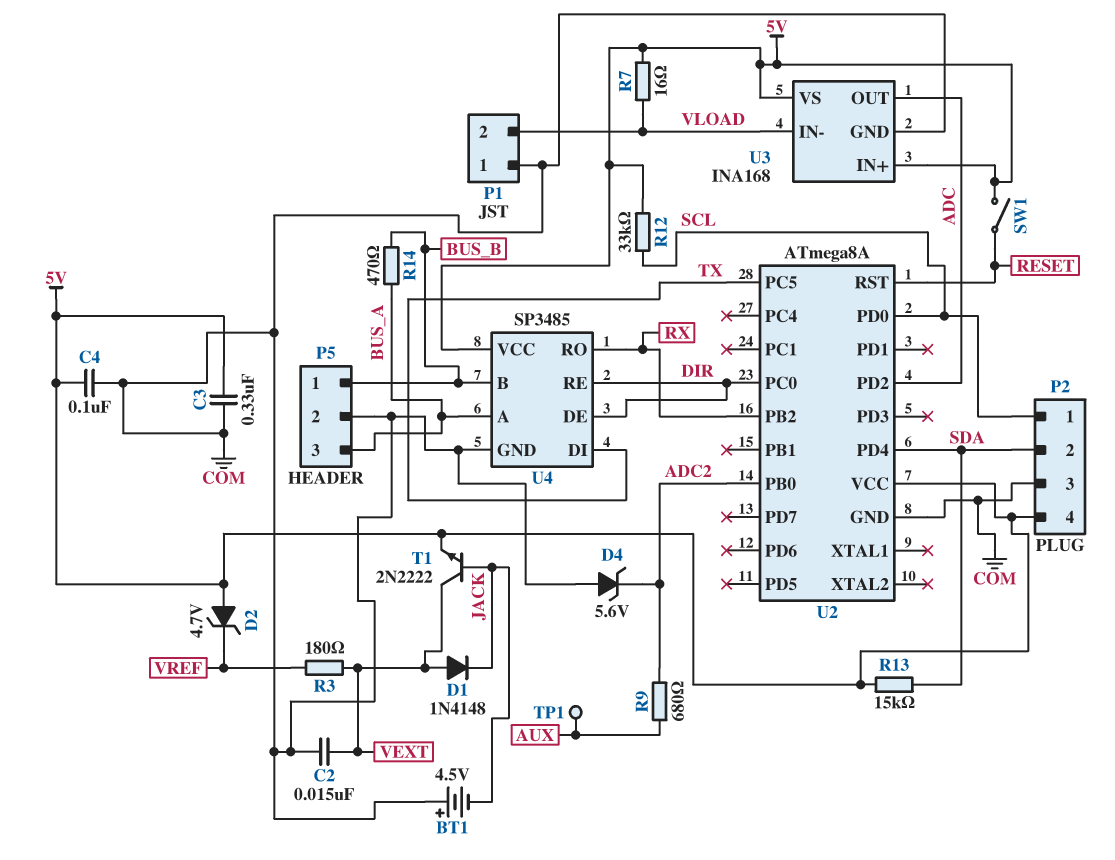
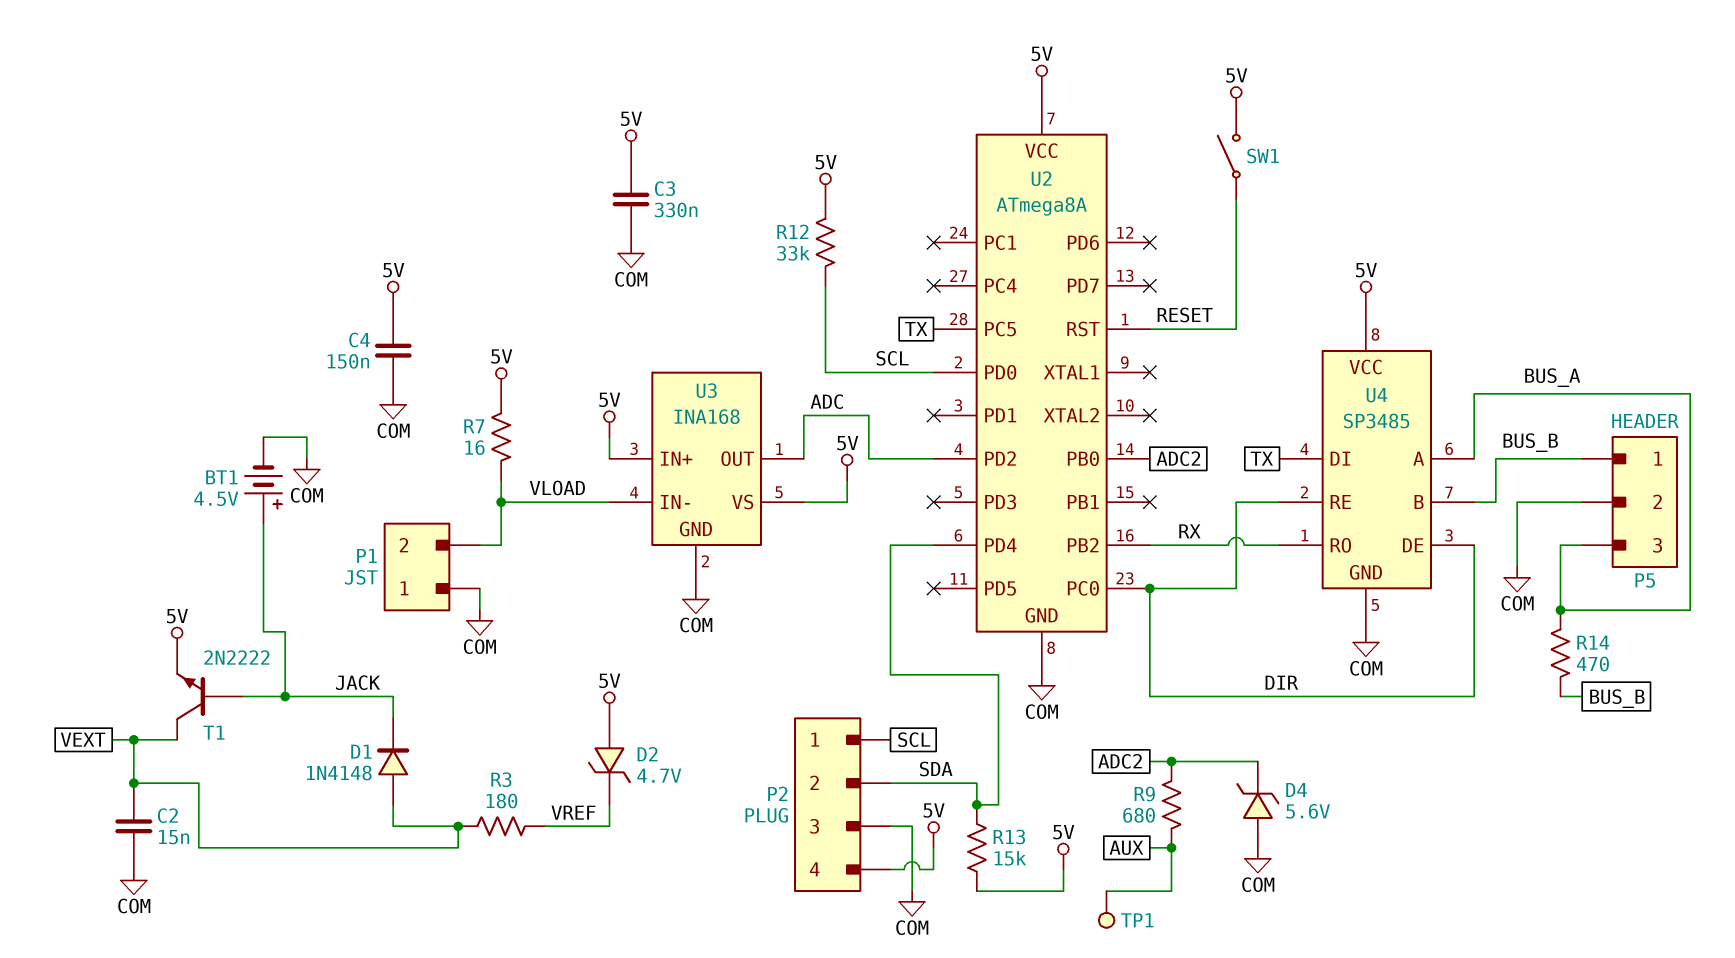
BT1: 4.5V (plus COM, minus JACK) -> 4.5V (plus JACK, minus COM)
C4: 100nF (5V, COM) -> 150nF (5V, COM)

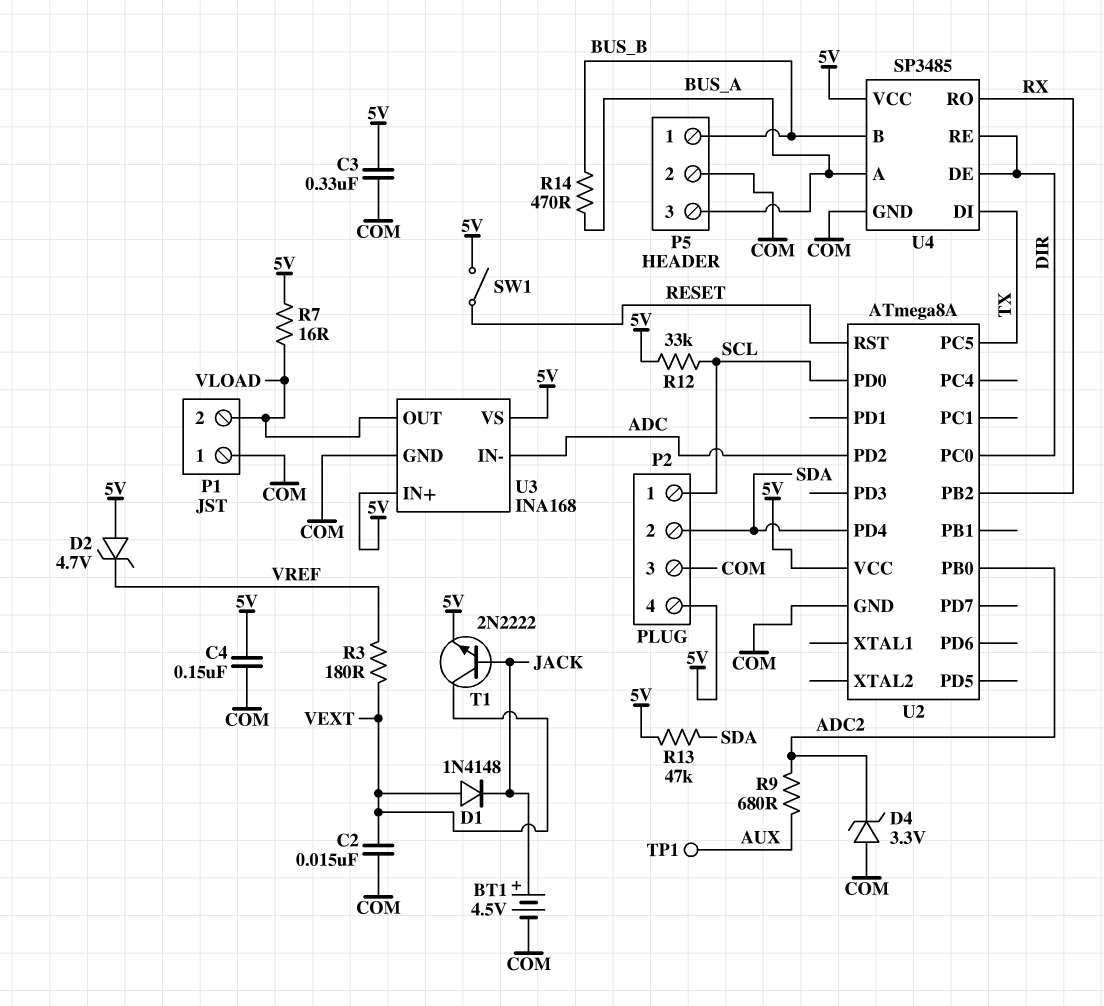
D4: zener 5.6V (A COM, K ADC2) -> zener 3.3V (A COM, K ADC2)
R13: 15k (5V, SDA) -> 47k (5V, SDA)
U3 pin IN-: VLOAD -> ADC
U3 pin OUT: ADC -> VLOAD

